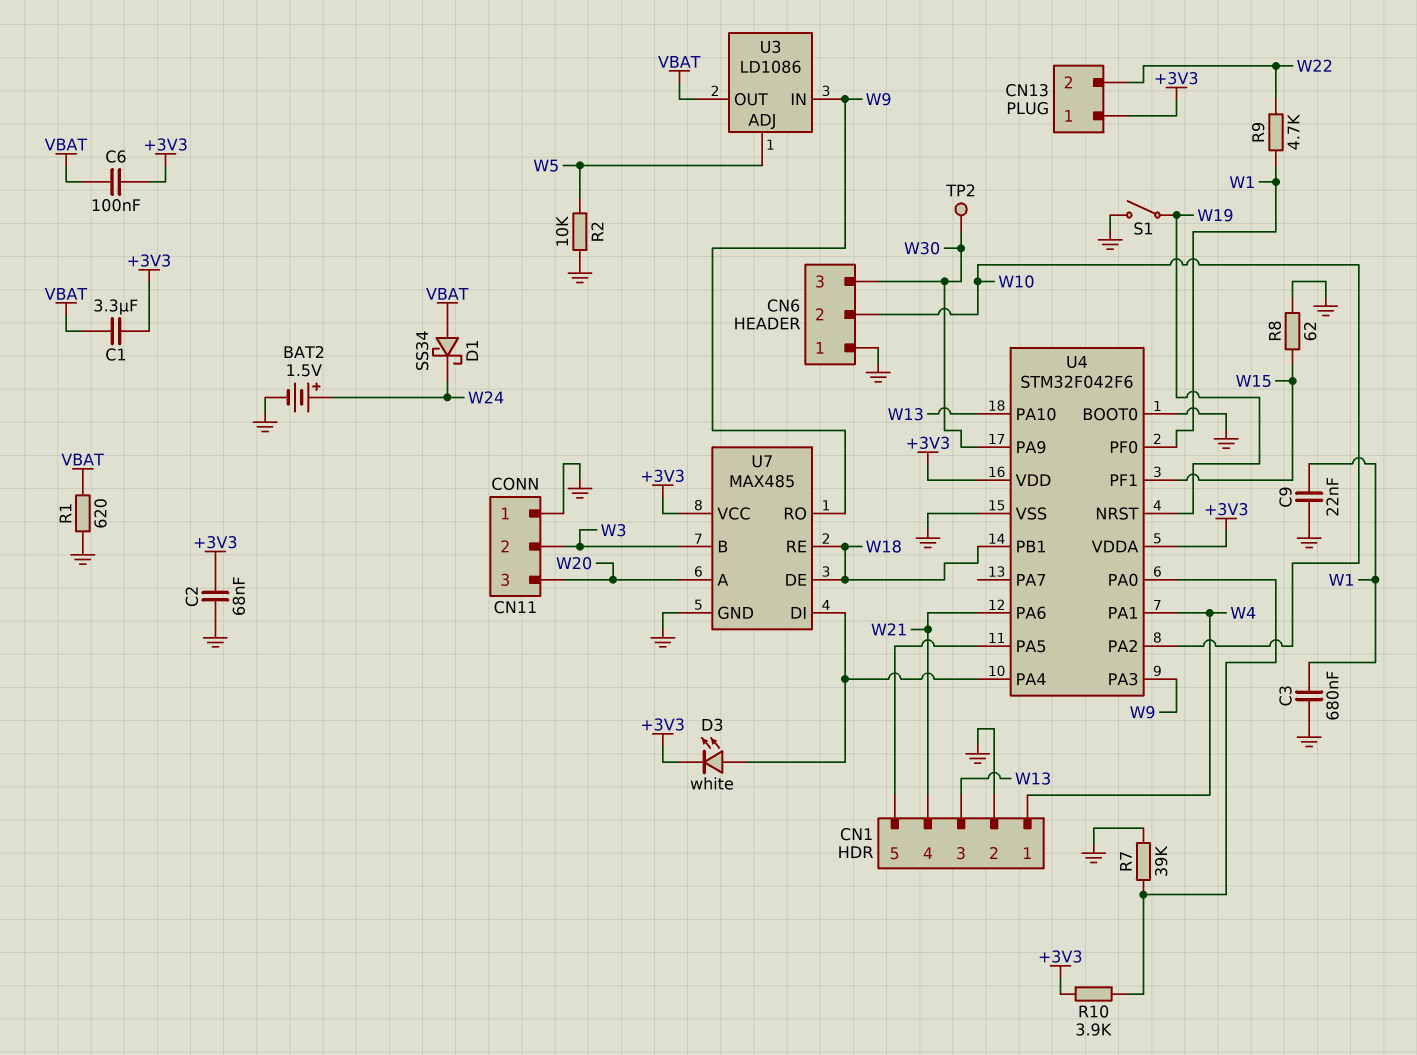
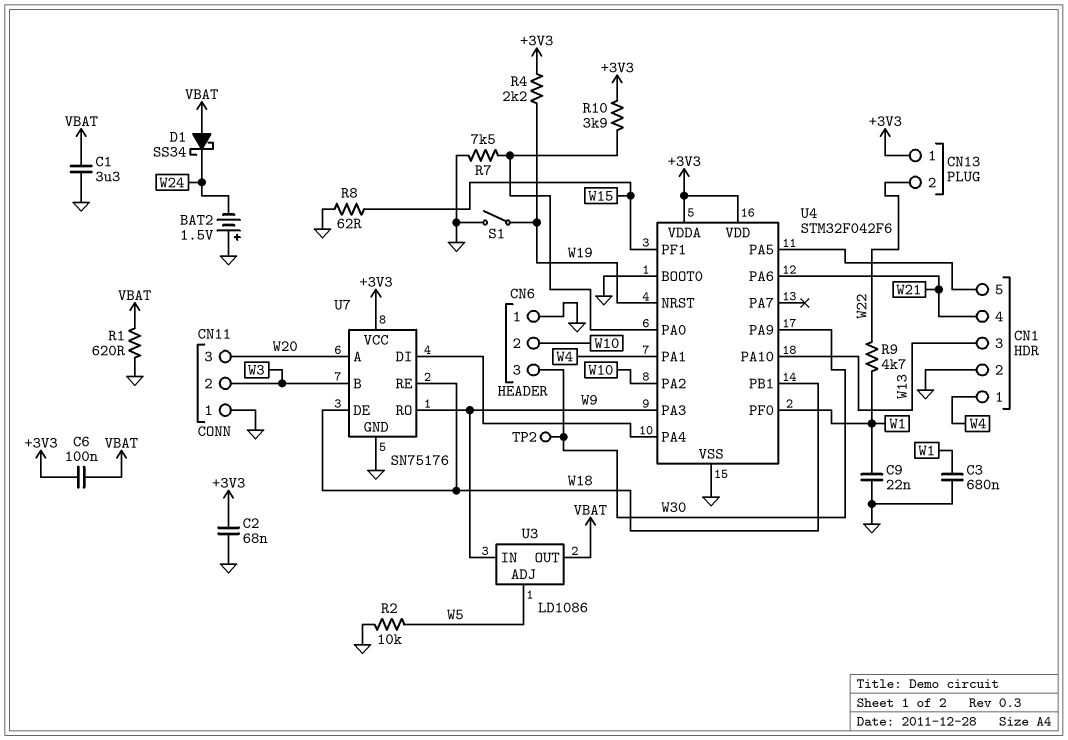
BAT2: 1.5V (plus W24, minus GND) -> 1.5V (plus GND, minus W24)
C1: 3.3uF (+3V3, VBAT) -> 3.3uF (GND, VBAT)
D3: LED white (A U4/PA4, K +3V3) -> none
R4: none -> 2.2k (+3V3, W19)
R7: 39k (GND, U4/PA0) -> 7.5k (GND, U4/PA0)
U7: MAX485 -> SN75176

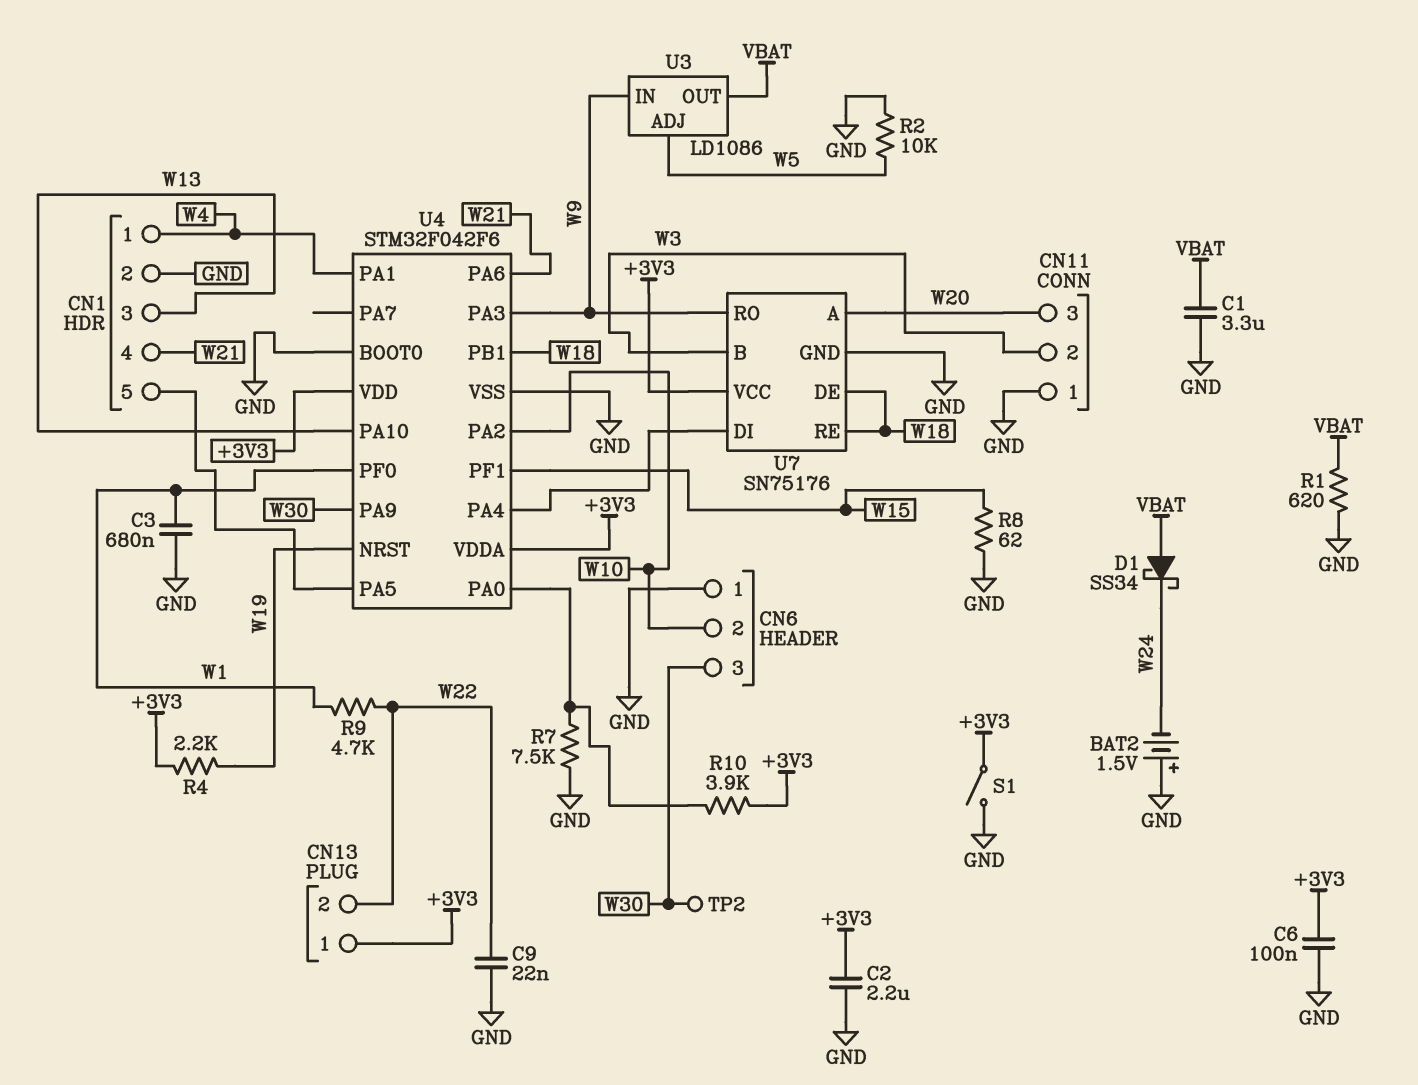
C2: 68nF (+3V3, GND) -> 2.2uF (+3V3, GND)
C6: 100nF (+3V3, VBAT) -> 100nF (+3V3, GND)
C9: 22nF (GND, W1) -> 22nF (GND, W22)
S1: switch (GND, W19) -> switch (+3V3, GND)

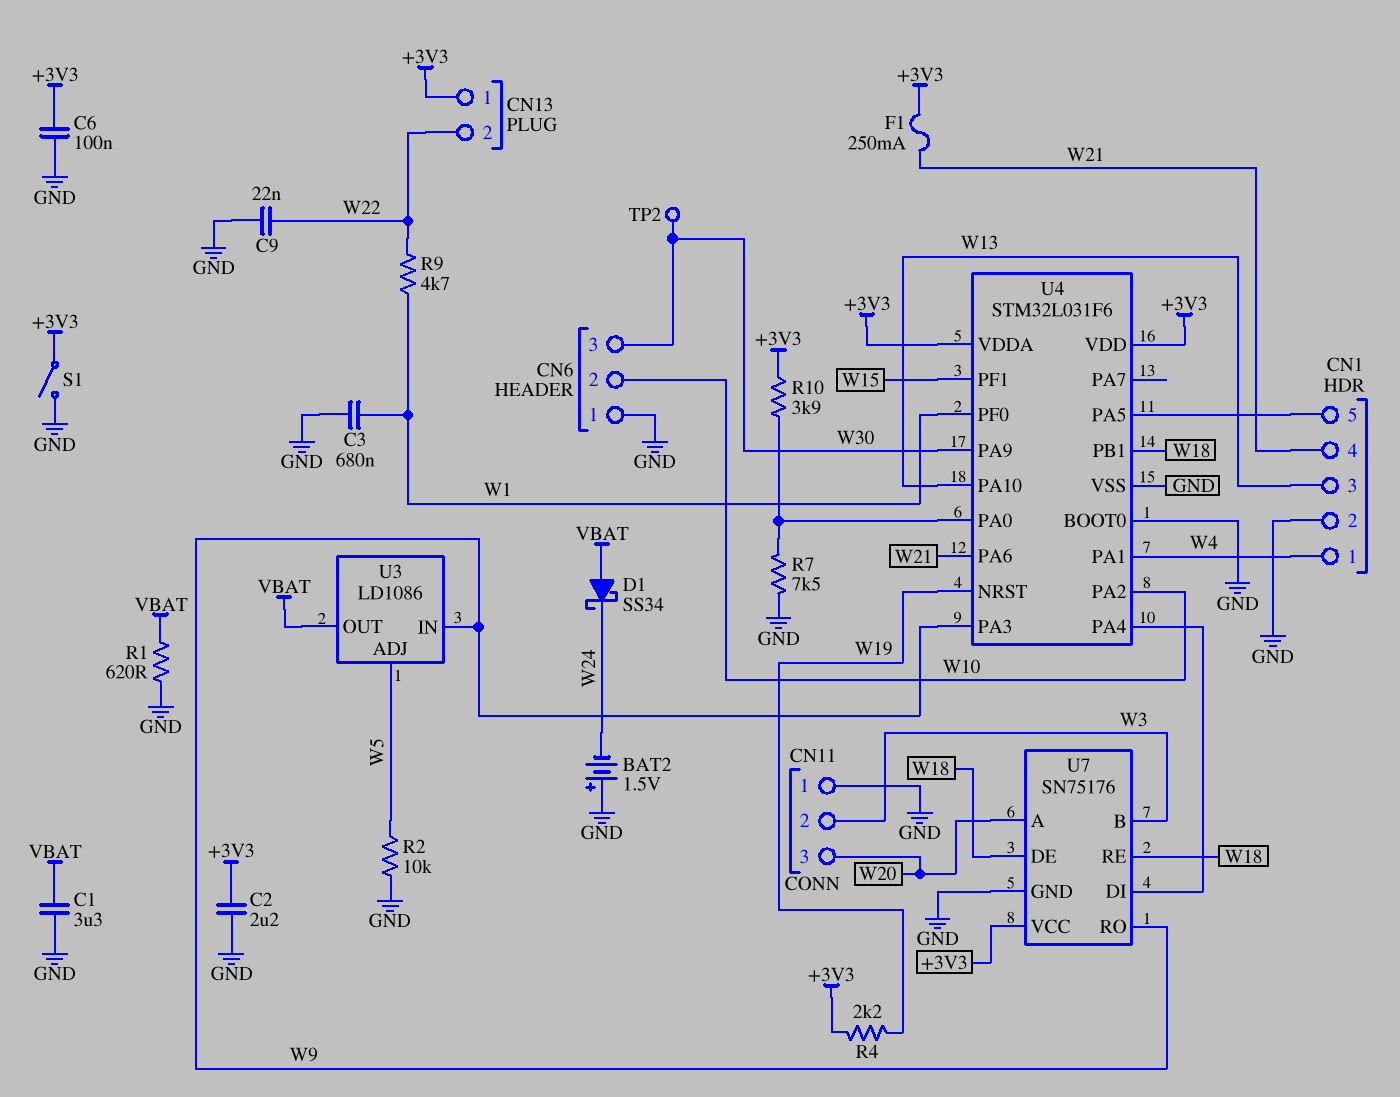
F1: none -> 250mA (+3V3, W21)
R8: 62 (GND, W15) -> none
U4: STM32F042F6 -> STM32L031F6

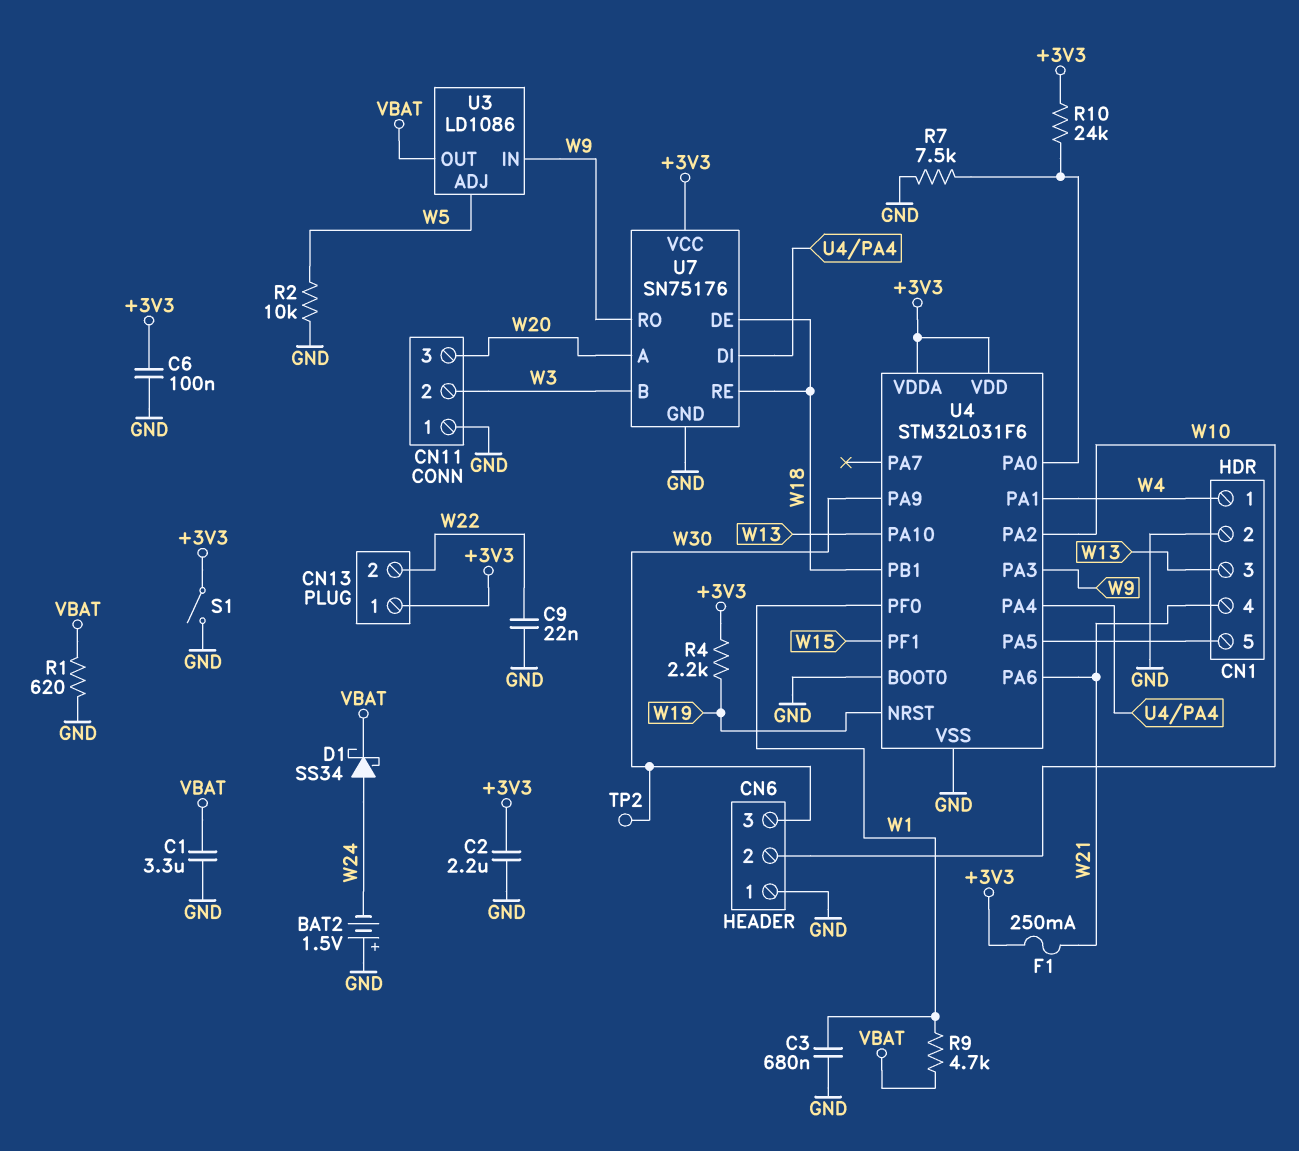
D1: schottky SS34 (A VBAT, K W24) -> schottky SS34 (A W24, K VBAT)
R9: 4.7k (W1, W22) -> 4.7k (VBAT, W1)
R10: 3.9k (+3V3, U4/PA0) -> 24k (+3V3, U4/PA0)

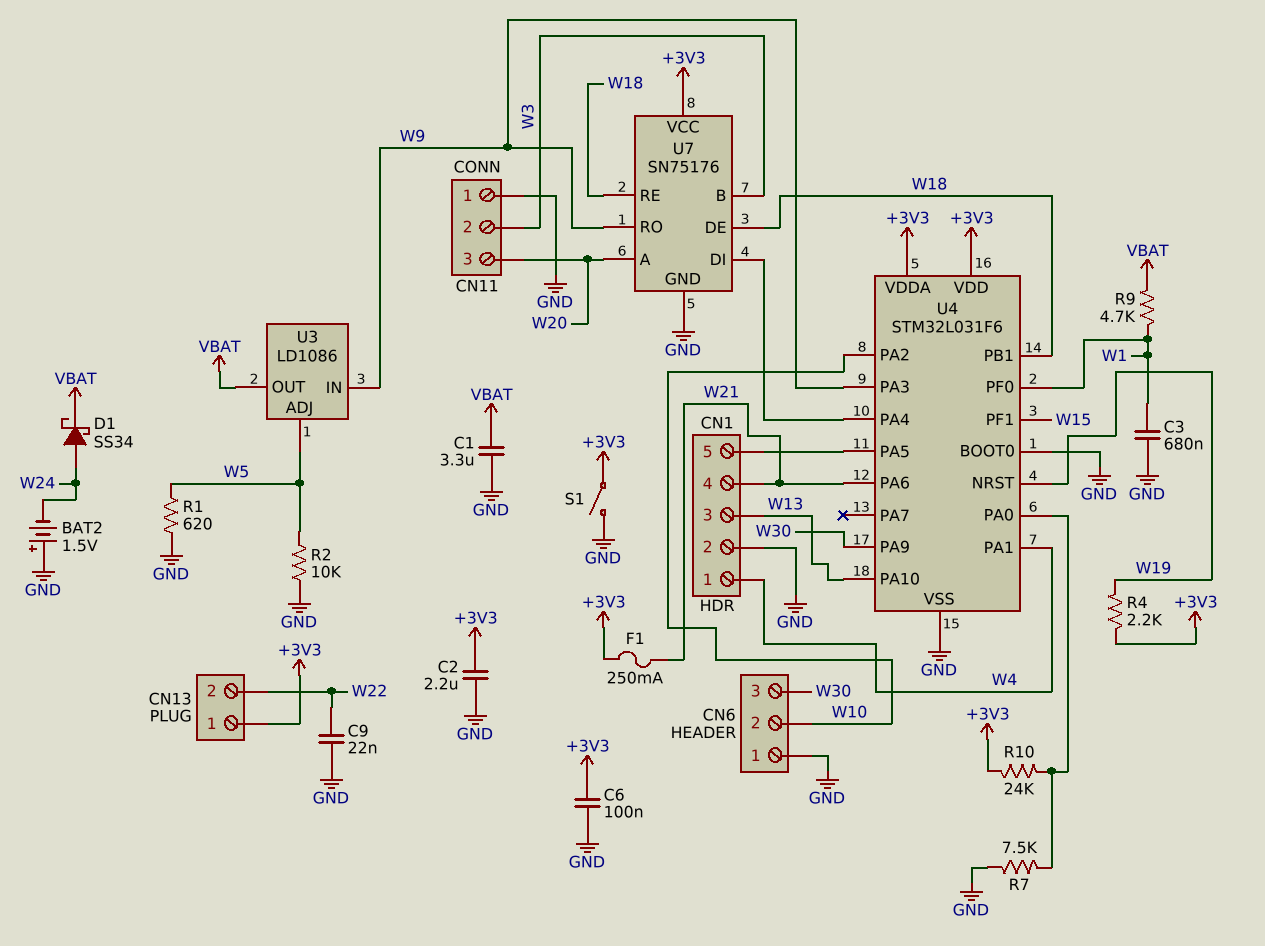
R1: 620 (GND, VBAT) -> 620 (GND, W5)
TP2: test point (W30) -> none

